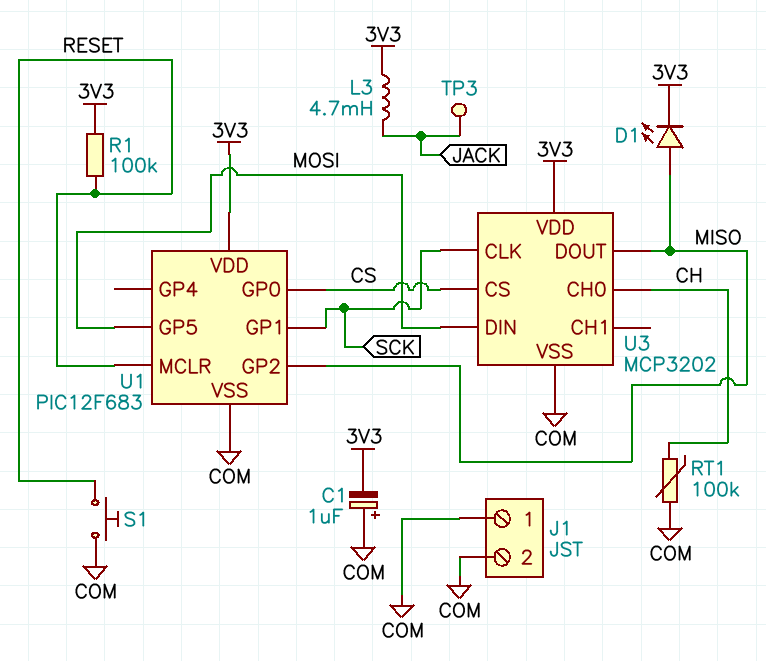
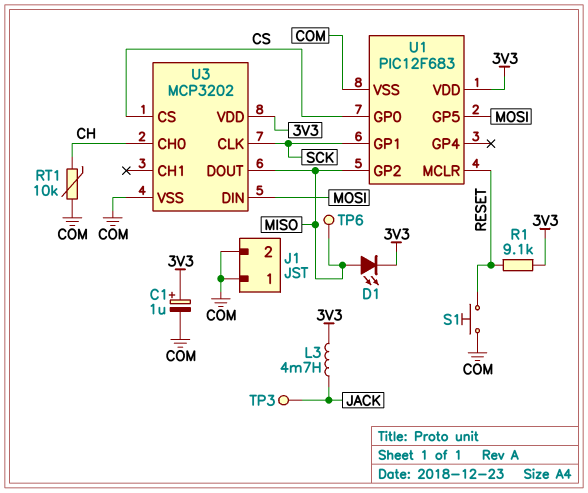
C1: 1uF (plus COM, minus 3V3) -> 1uF (plus 3V3, minus COM)
R1: 100k (3V3, RESET) -> 9.1k (3V3, RESET)
RT1: 100k (CH, COM) -> 10k (CH, COM)
TP6: none -> test point (MISO)

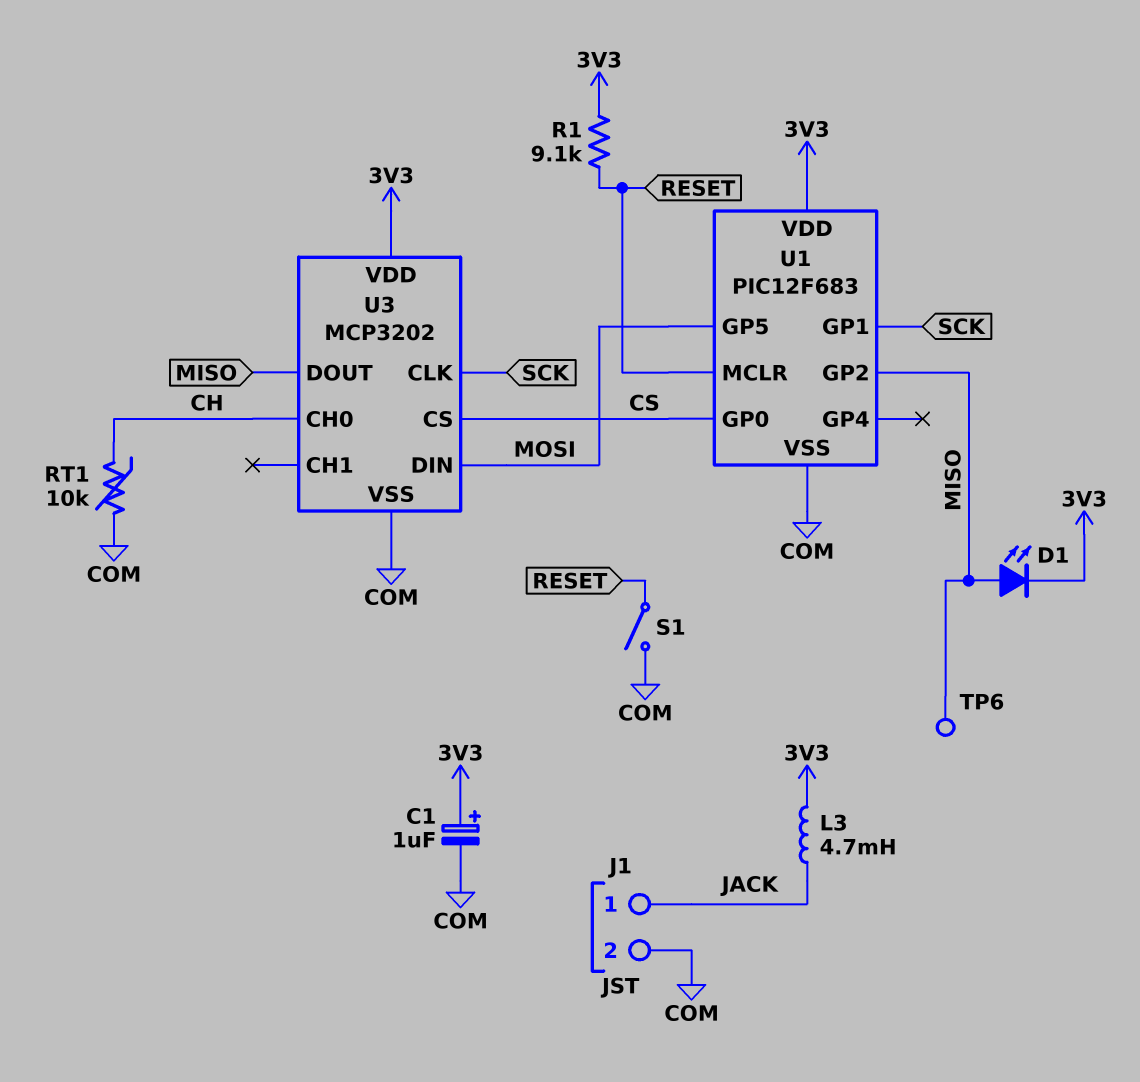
J1 pin 1: COM -> JACK
S1: button (COM, RESET) -> switch (COM, RESET)
TP3: test point (JACK) -> none

